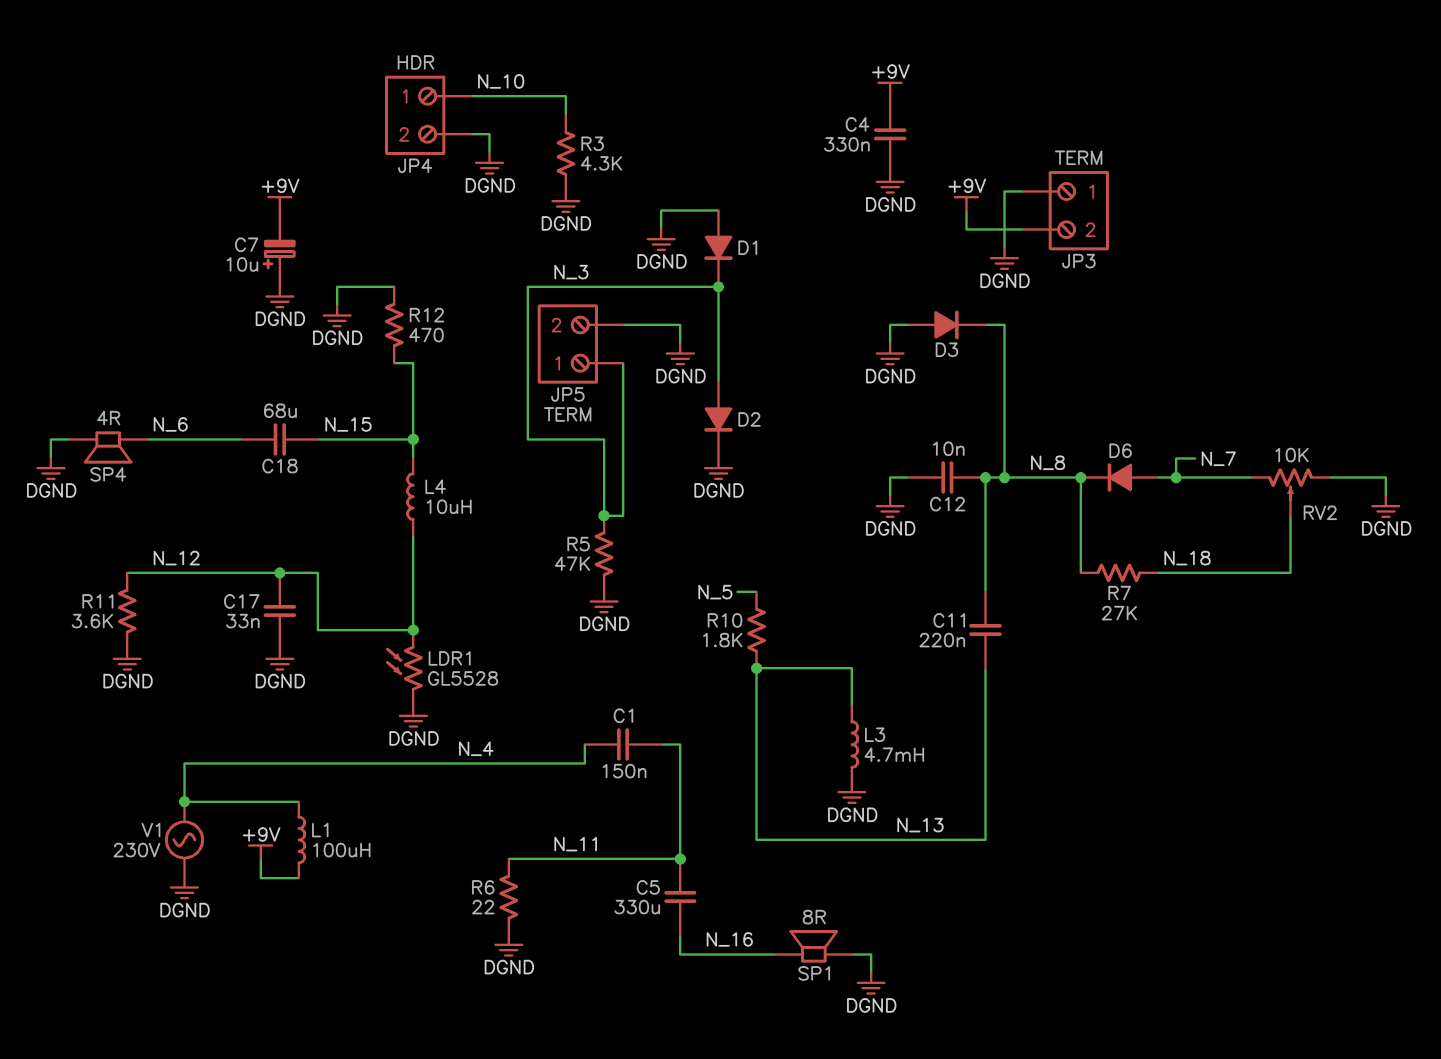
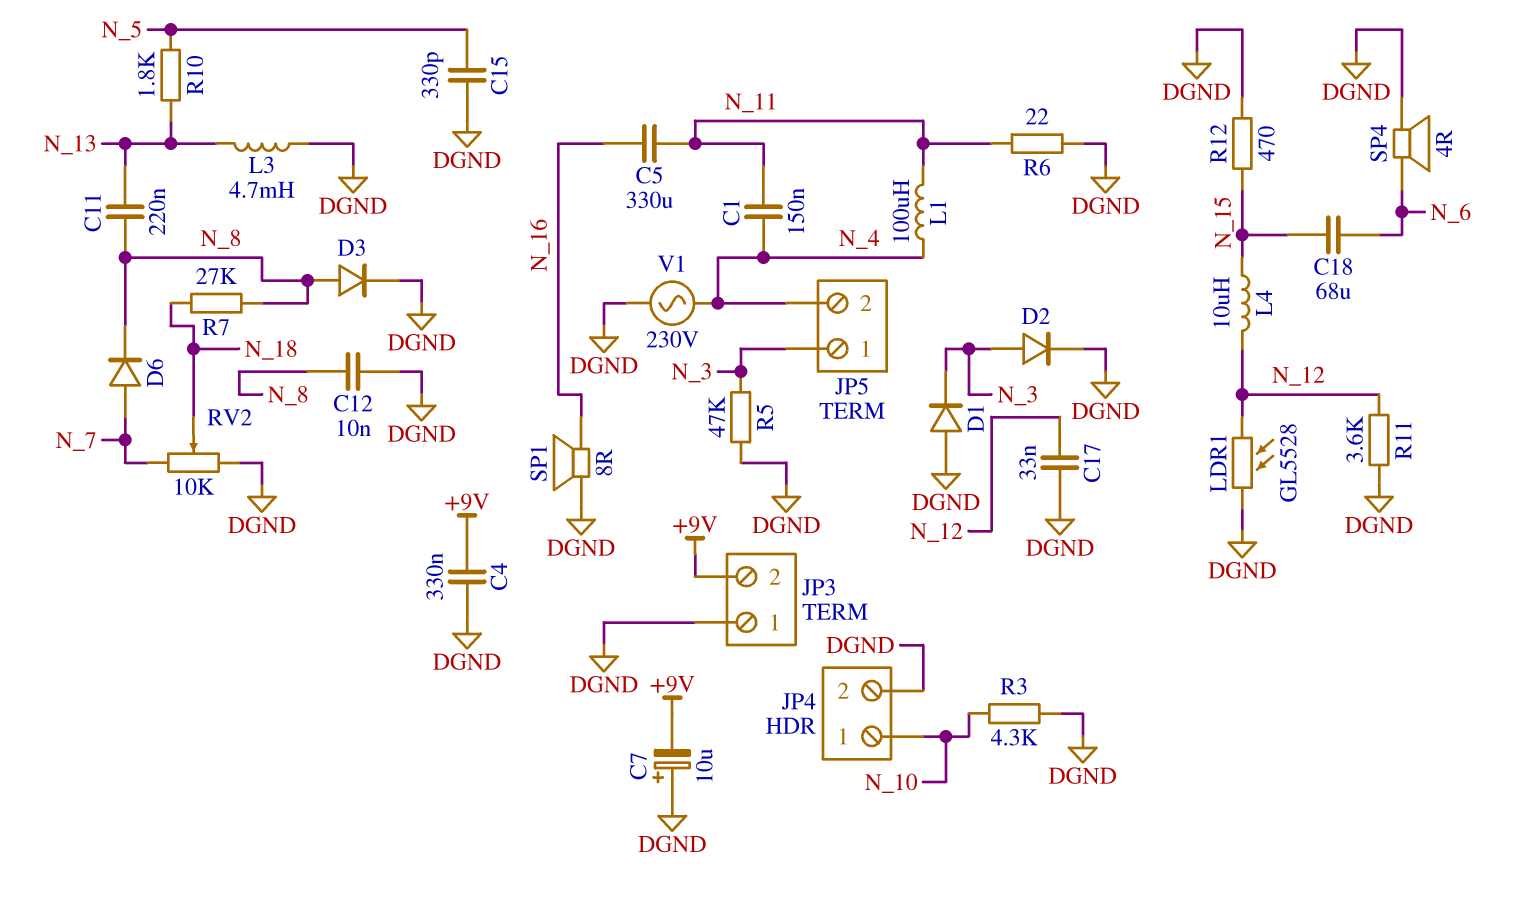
C15: none -> 330pF (DGND, N_5)
D3: diode (A DGND, K N_8) -> diode (A N_8, K DGND)
JP5 pin 2: DGND -> N_4
L1: 100uH (+9V, N_4) -> 100uH (N_4, N_11)

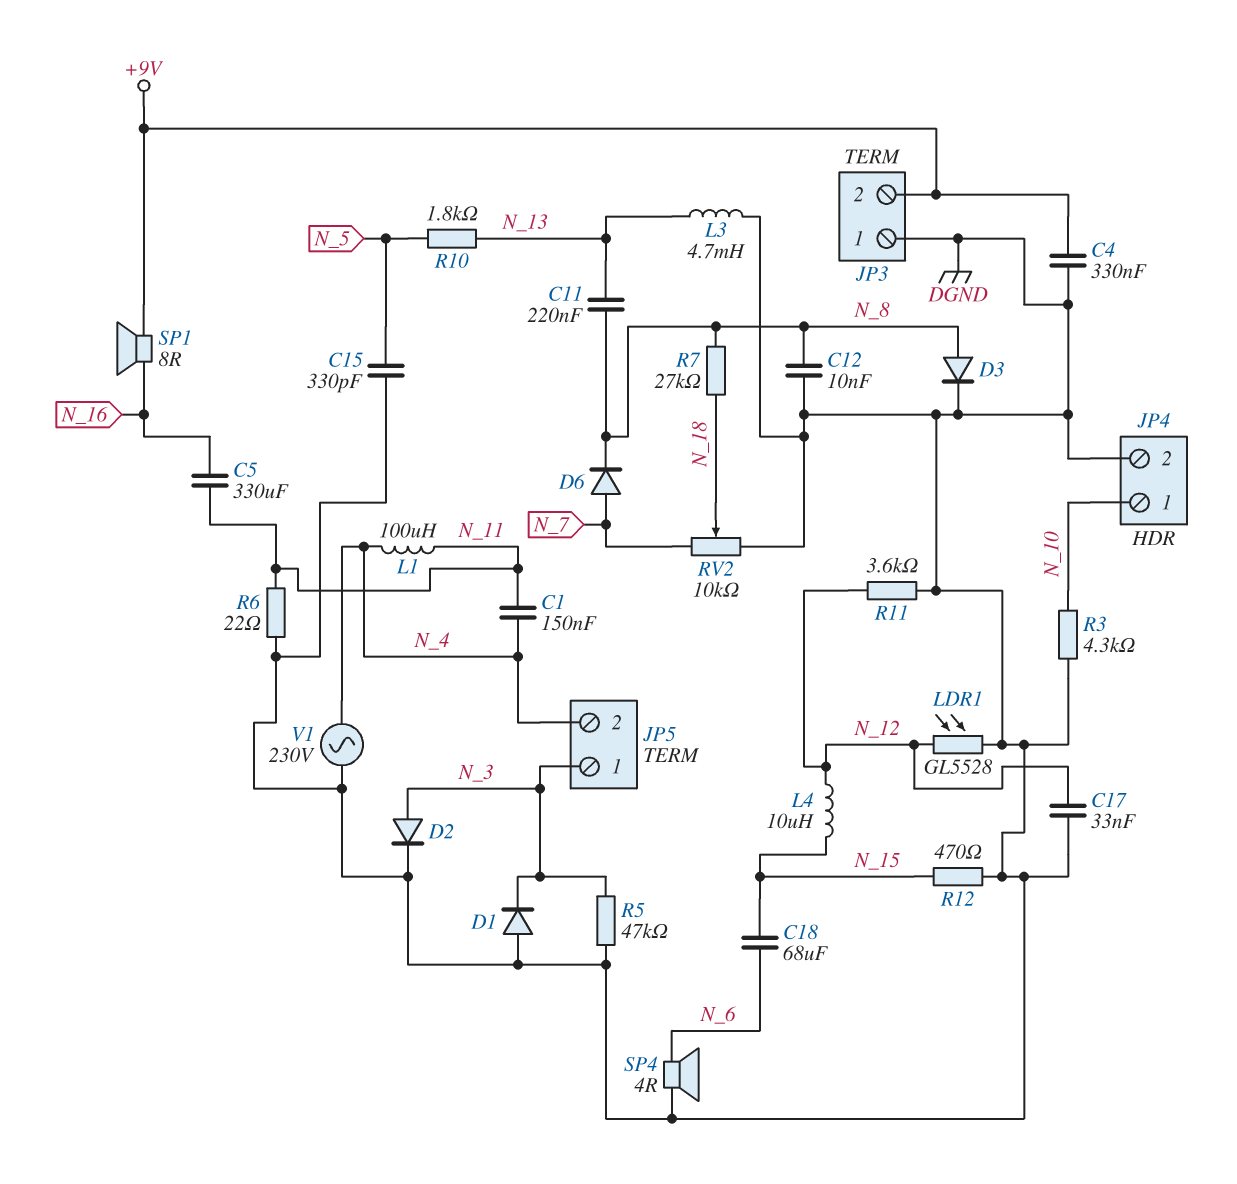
C7: 10uF (plus DGND, minus +9V) -> none
SP1: speaker 8R (DGND, N_16) -> speaker 8R (+9V, N_16)

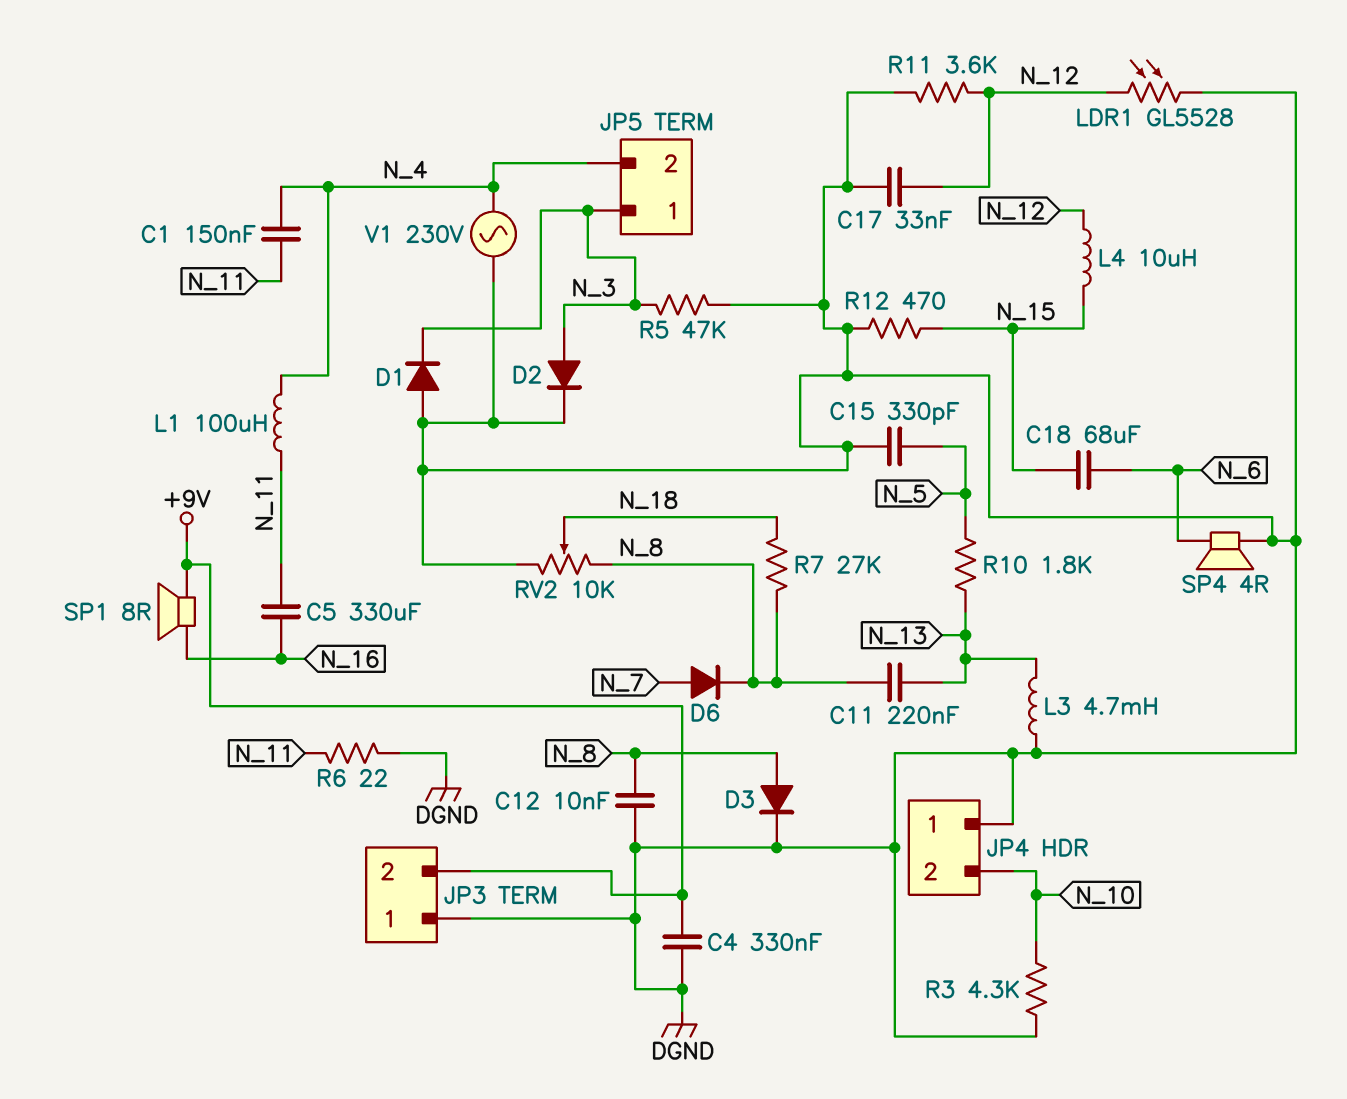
JP4 pin 1: N_10 -> DGND
JP4 pin 2: DGND -> N_10
RV2: 10k (DGND, N_7, wiper N_18) -> 10k (DGND, N_8, wiper N_18)

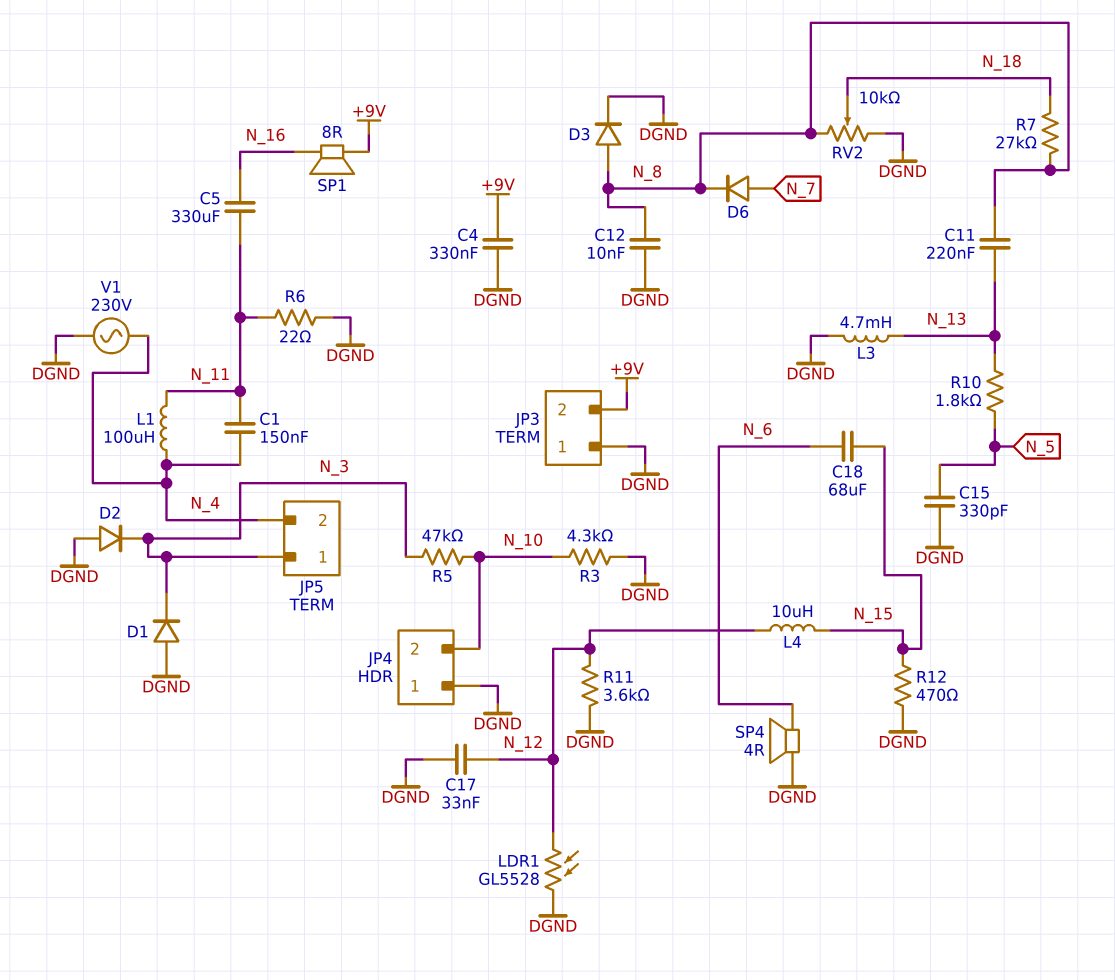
D2: diode (A N_3, K DGND) -> diode (A DGND, K N_3)
R5: 47k (DGND, N_3) -> 47k (N_3, N_10)

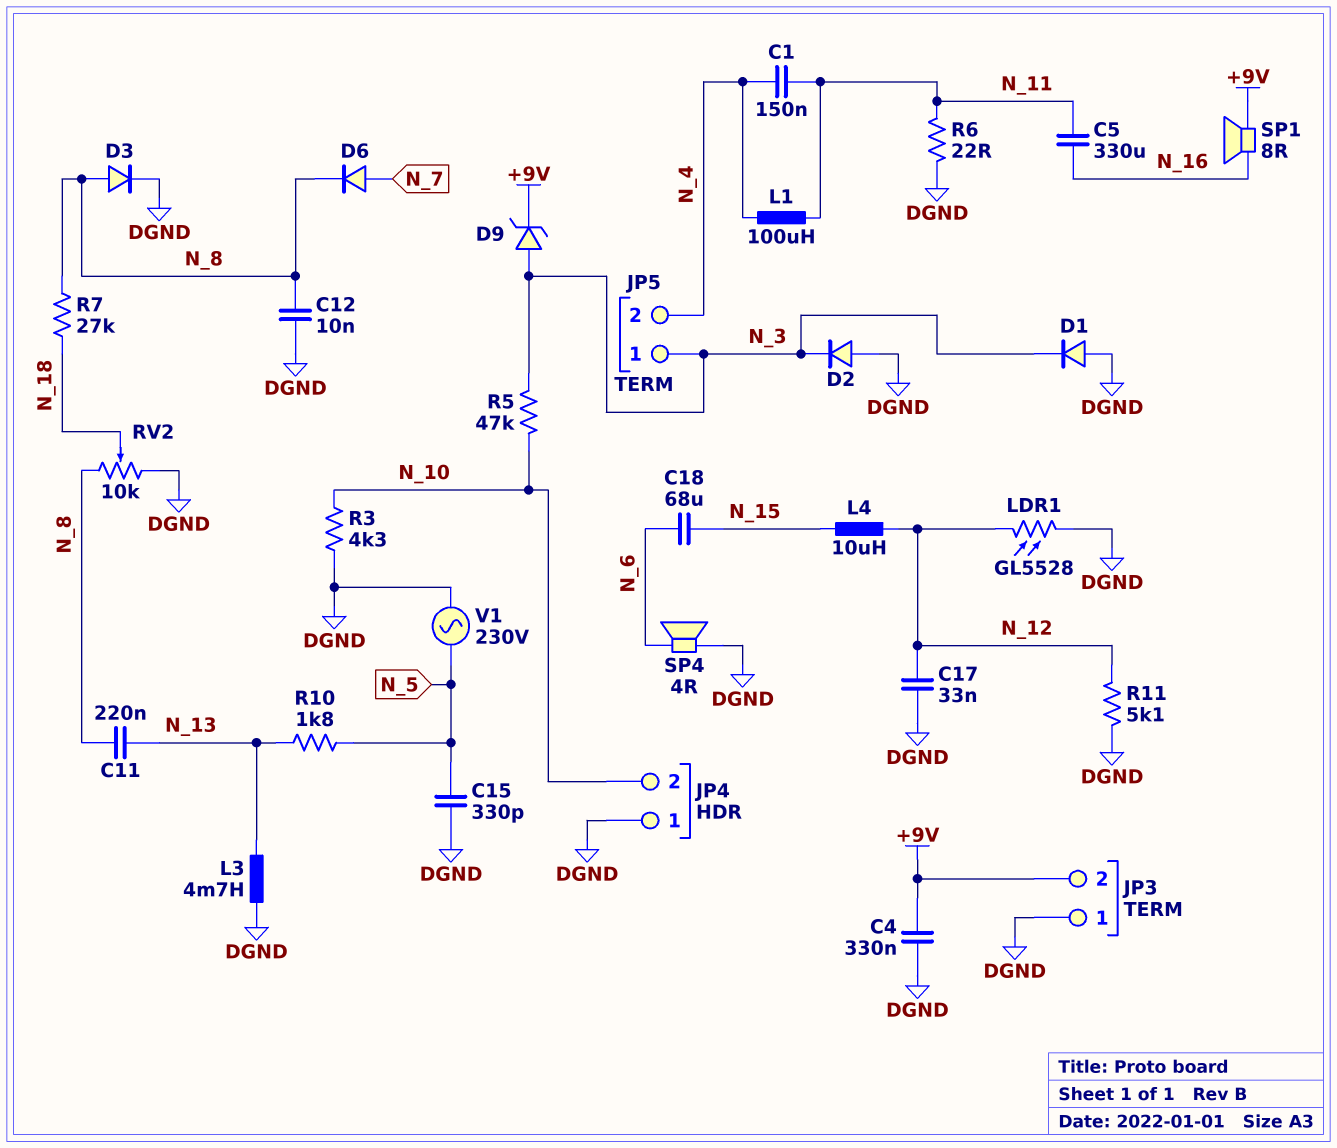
D9: none -> zener (A N_3, K +9V)
R11: 3.6k (DGND, N_12) -> 5.1k (DGND, N_12)
R12: 470 (DGND, N_15) -> none
V1: AC 230V (DGND, N_4) -> AC 230V (DGND, N_5)

